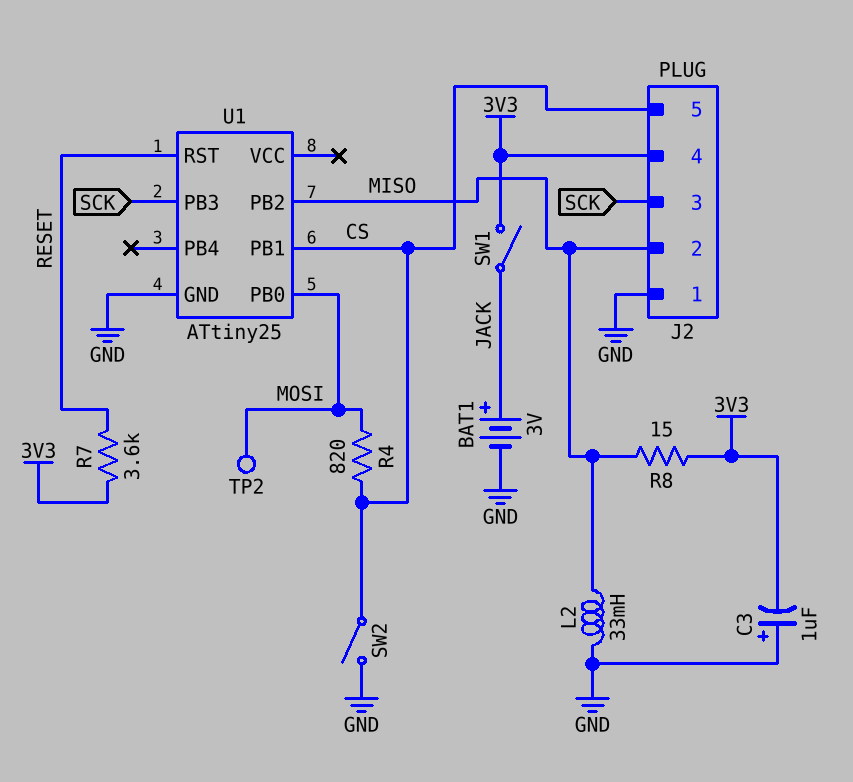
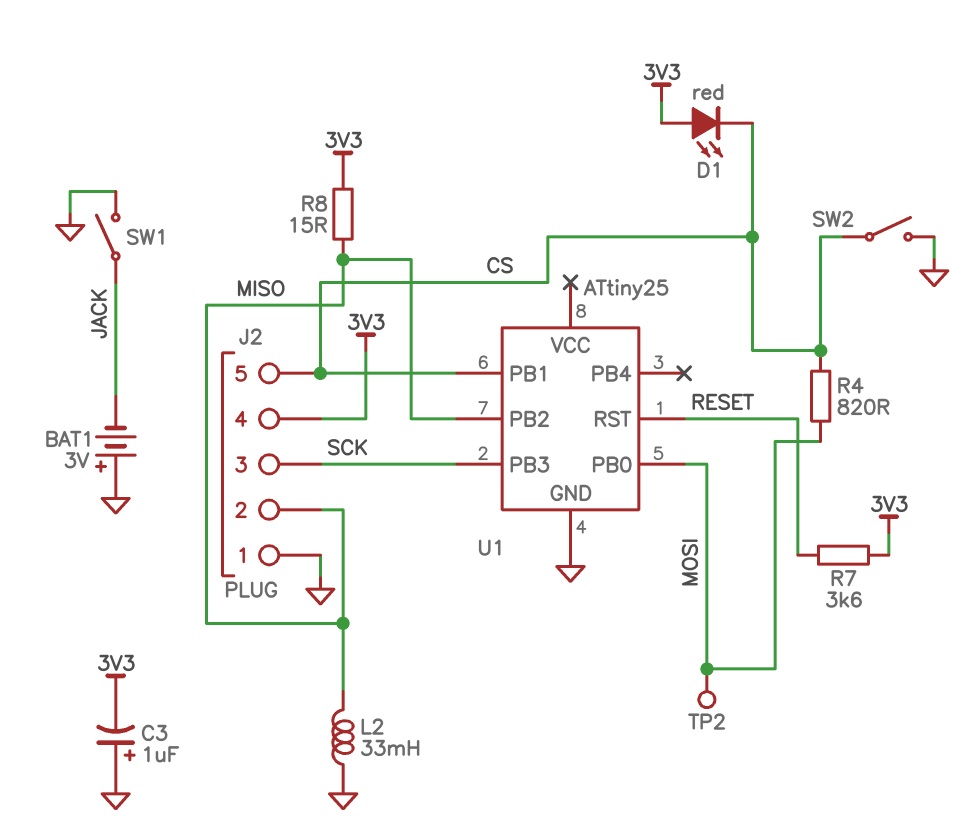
BAT1: 3V (plus JACK, minus GND) -> 3V (plus GND, minus JACK)
D1: none -> LED red (A 3V3, K CS)
SW1: switch (3V3, JACK) -> switch (GND, JACK)

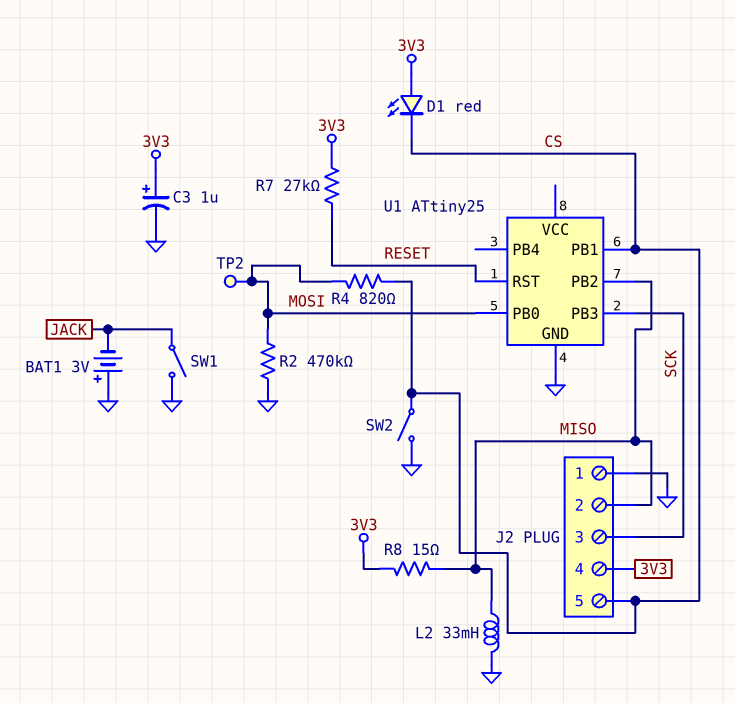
C3: 1uF (plus GND, minus 3V3) -> 1uF (plus 3V3, minus GND)
R2: none -> 470k (GND, MOSI)
R7: 3.6k (3V3, RESET) -> 27k (3V3, RESET)

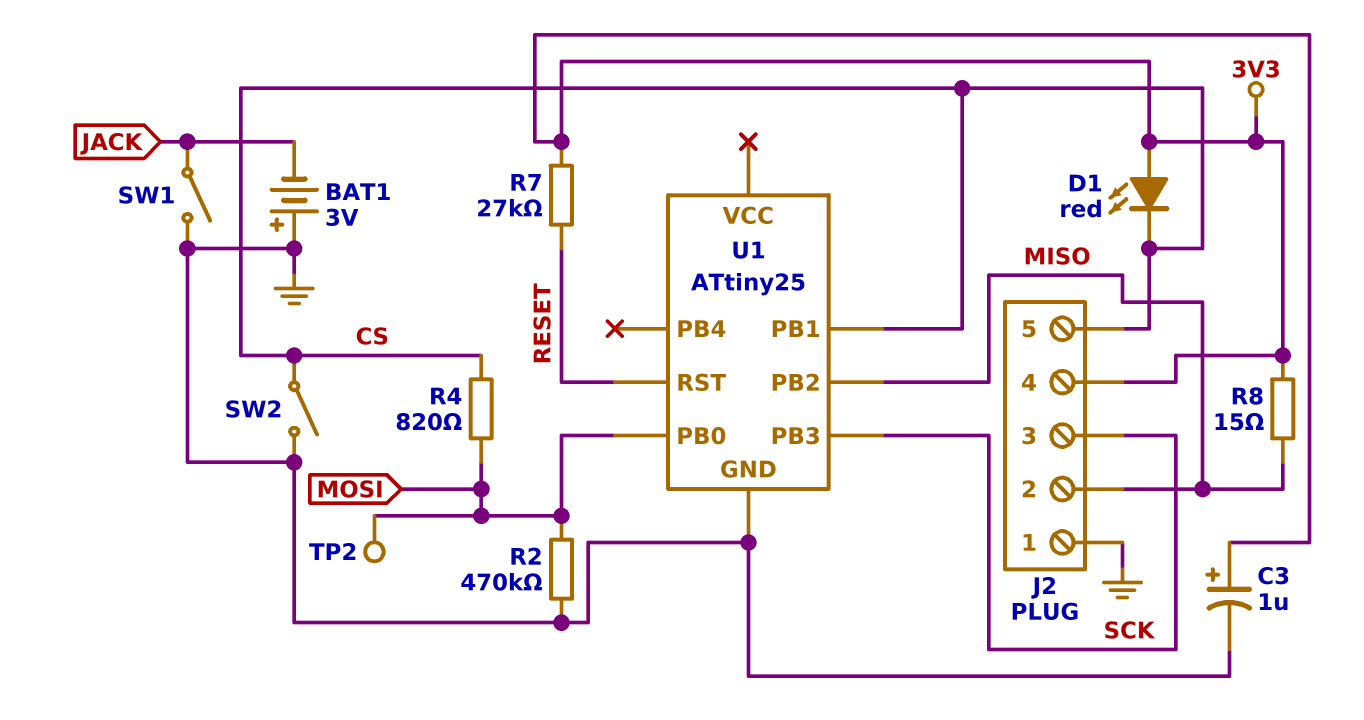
L2: 33mH (GND, MISO) -> none

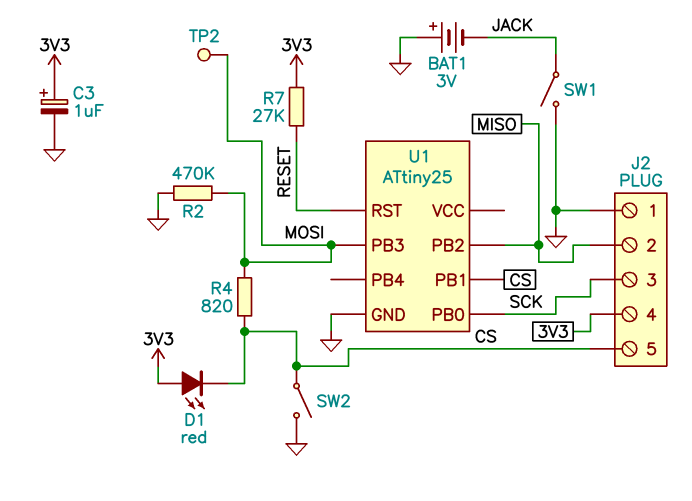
R8: 15 (3V3, MISO) -> none
U1 pin PB0: MOSI -> SCK
U1 pin PB3: SCK -> MOSI

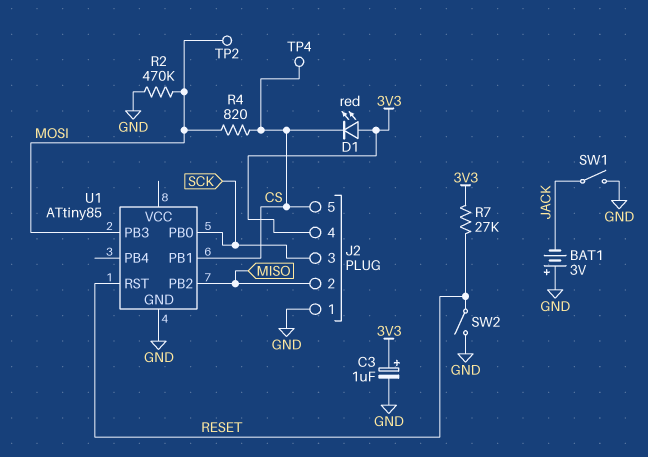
SW2: switch (CS, GND) -> switch (GND, RESET)
TP4: none -> test point (CS)
U1: ATtiny25 -> ATtiny85

